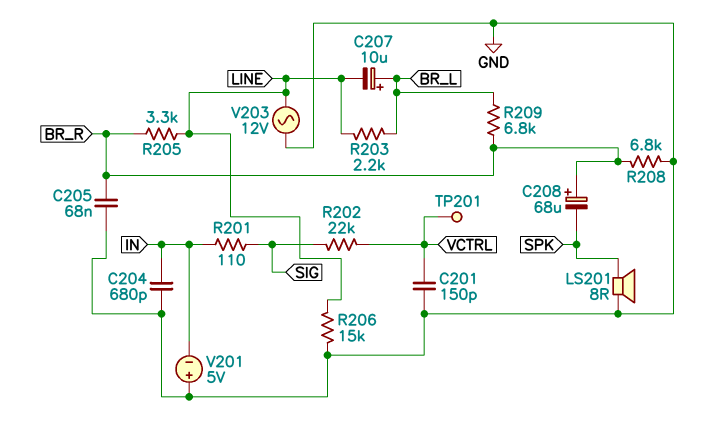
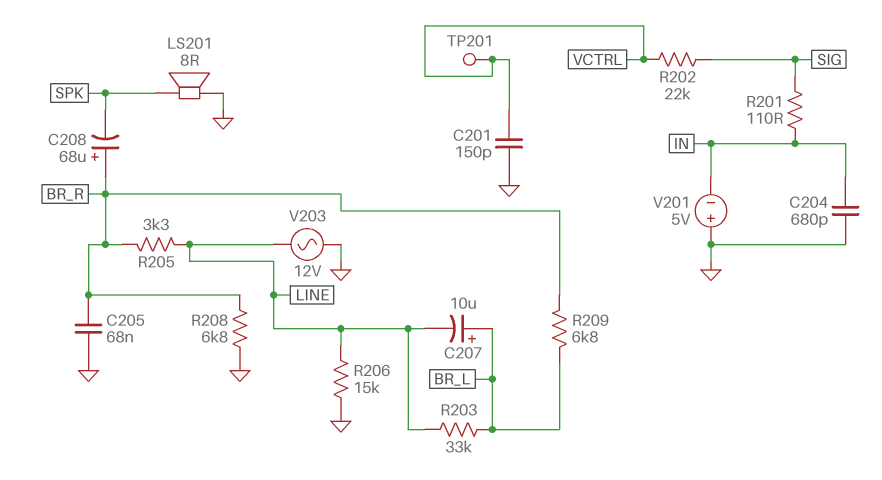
R203: 2.2k (BR_L, LINE) -> 33k (BR_L, LINE)

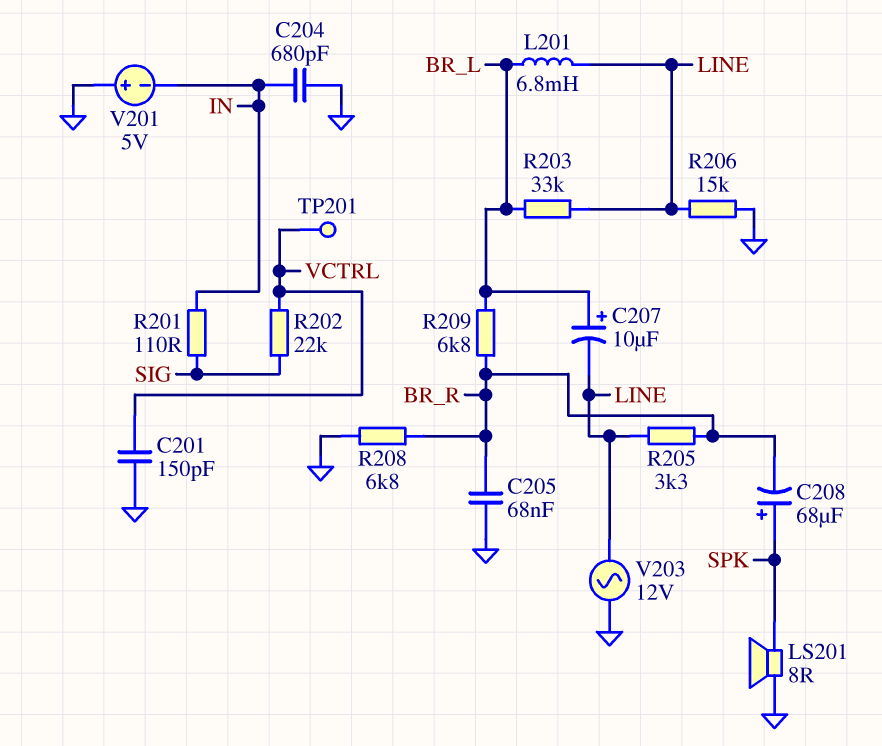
C208: 68uF (plus BR_R, minus SPK) -> 68uF (plus SPK, minus BR_R)
L201: none -> 6.8mH (BR_L, LINE)

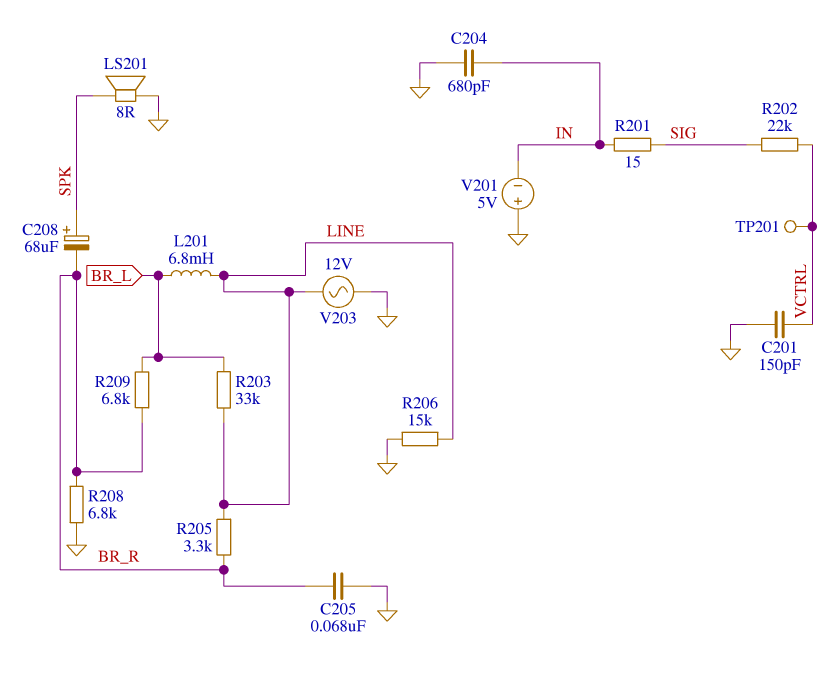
C207: 10uF (plus BR_L, minus LINE) -> none
R201: 110 (IN, SIG) -> 15 (IN, SIG)

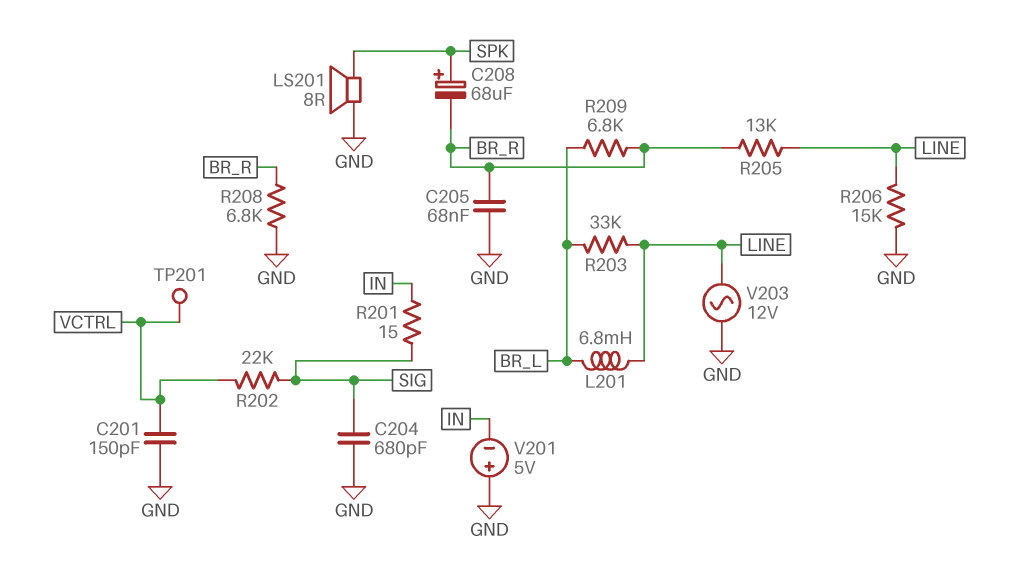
C204: 680pF (GND, IN) -> 680pF (GND, SIG)
R205: 3.3k (BR_R, LINE) -> 13k (BR_R, LINE)

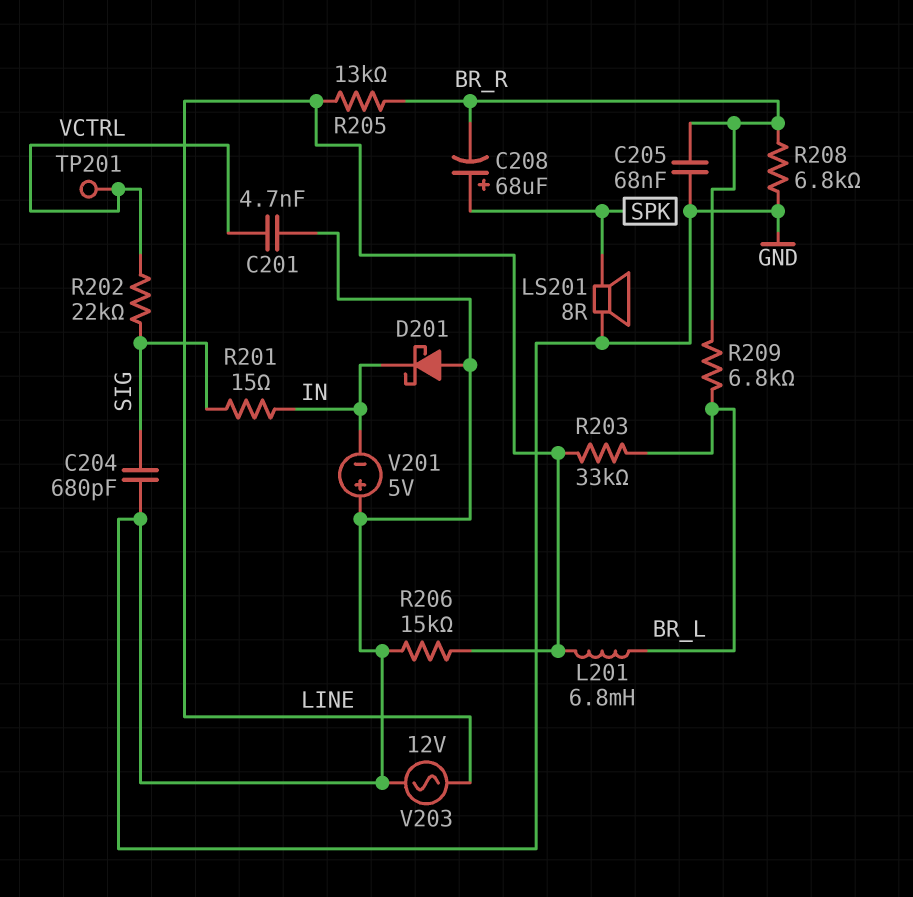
C201: 150pF (GND, VCTRL) -> 4.7nF (GND, VCTRL)
D201: none -> schottky (A GND, K IN)

